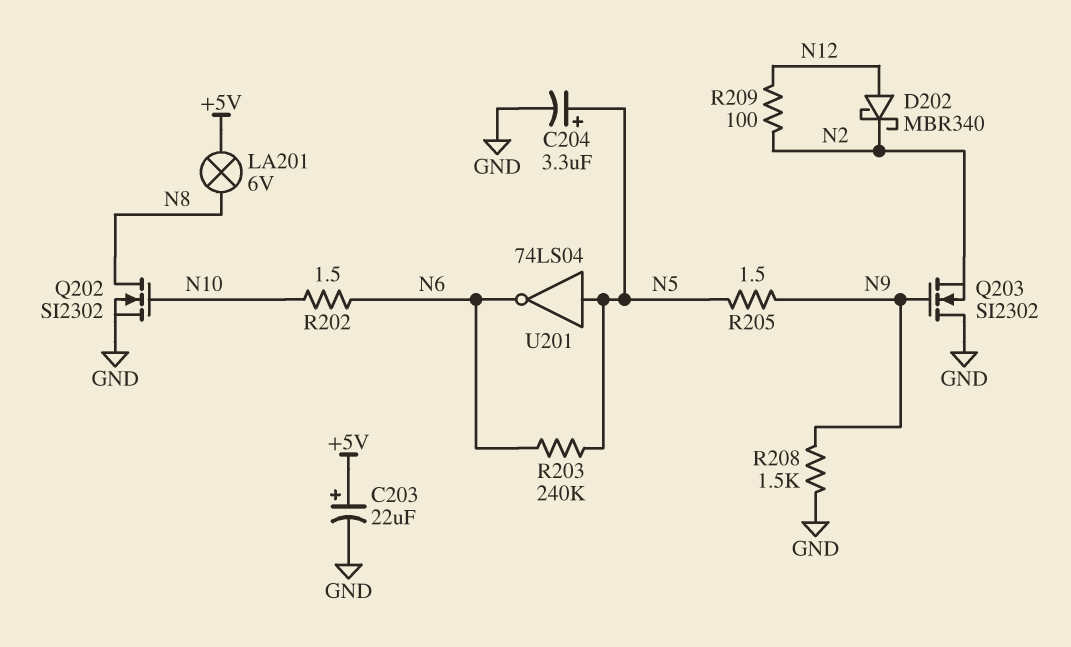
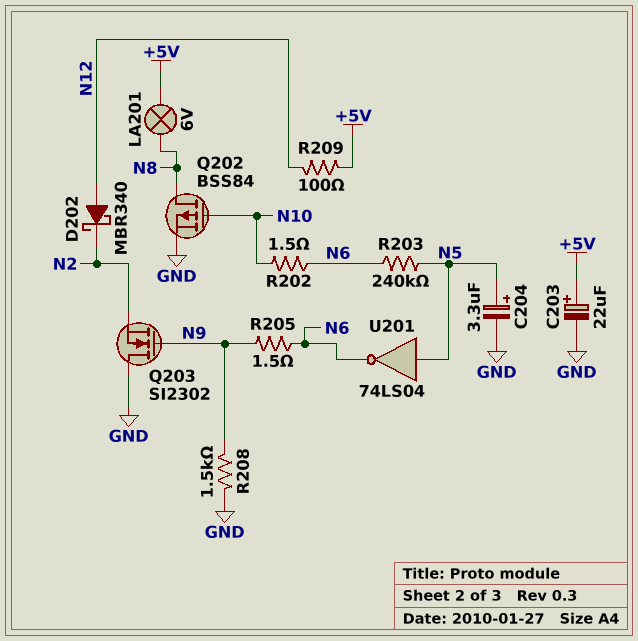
Q202: NMOS SI2302 (G N10, D N8, S GND) -> PMOS BSS84 (G N10, D N8, S GND)
R205: 1.5 (N5, N9) -> 1.5 (N6, N9)
R209: 100 (N2, N12) -> 100 (+5V, N12)

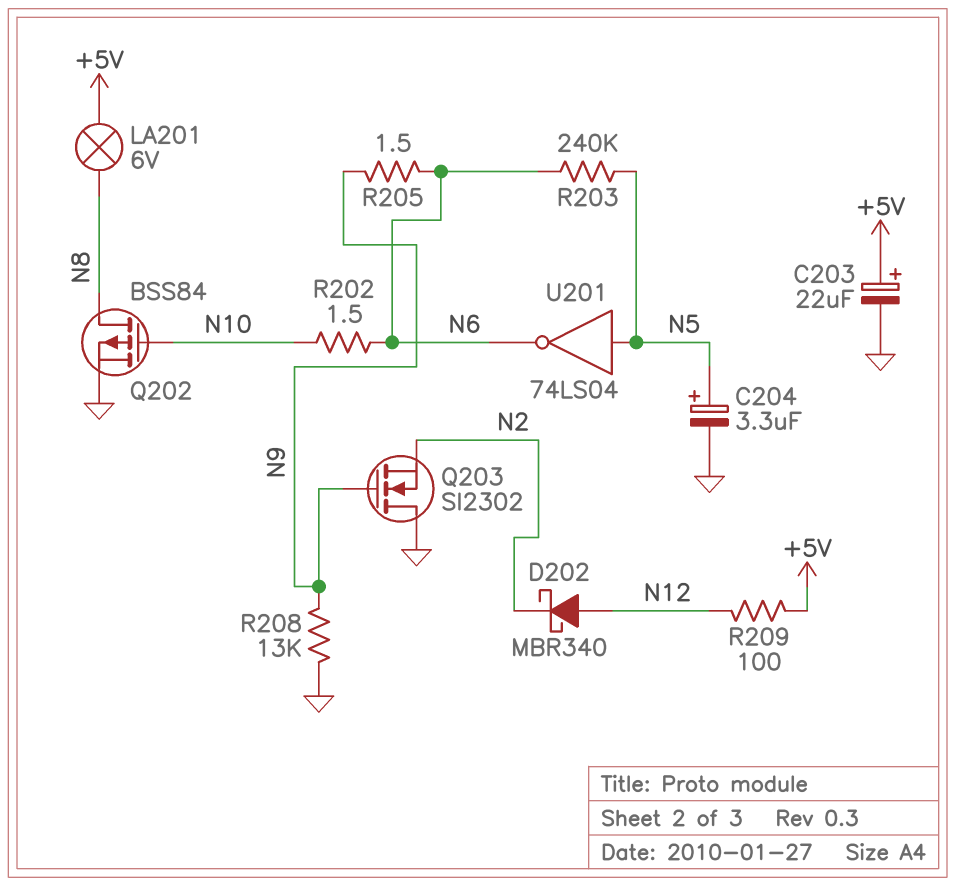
R208: 1.5k (GND, N9) -> 13k (GND, N9)

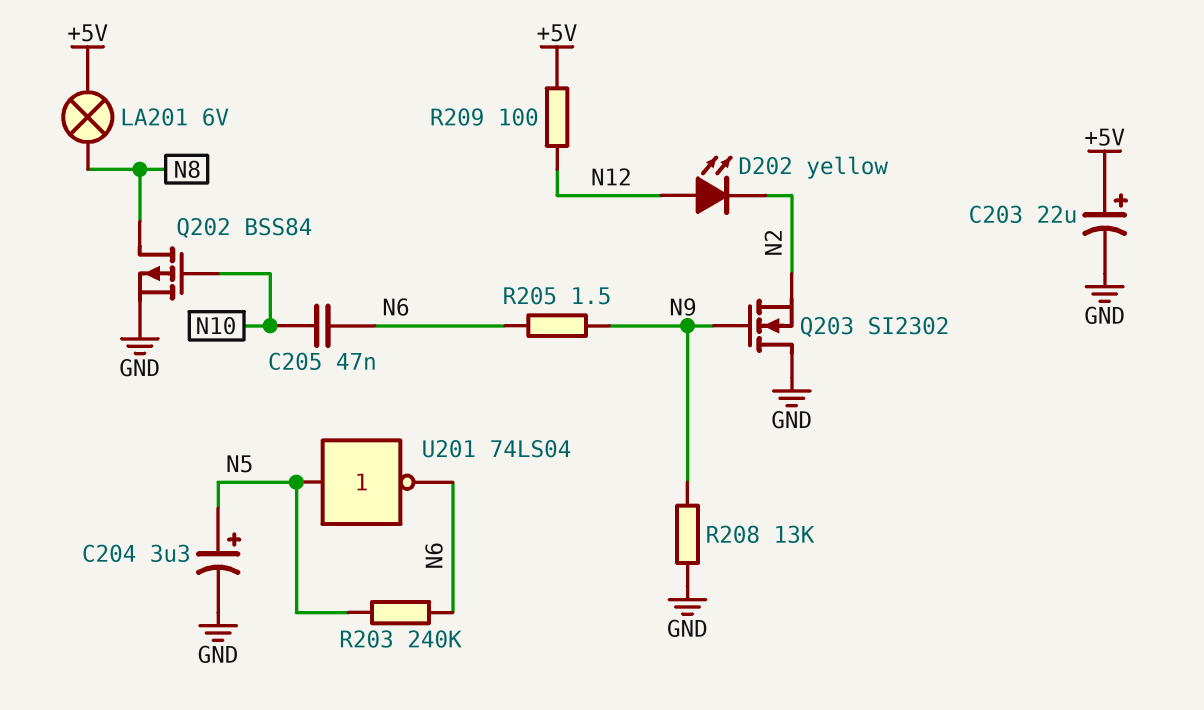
C205: none -> 47nF (N6, N10)
D202: schottky MBR340 (A N12, K N2) -> LED yellow (A N12, K N2)
R202: 1.5 (N6, N10) -> none

